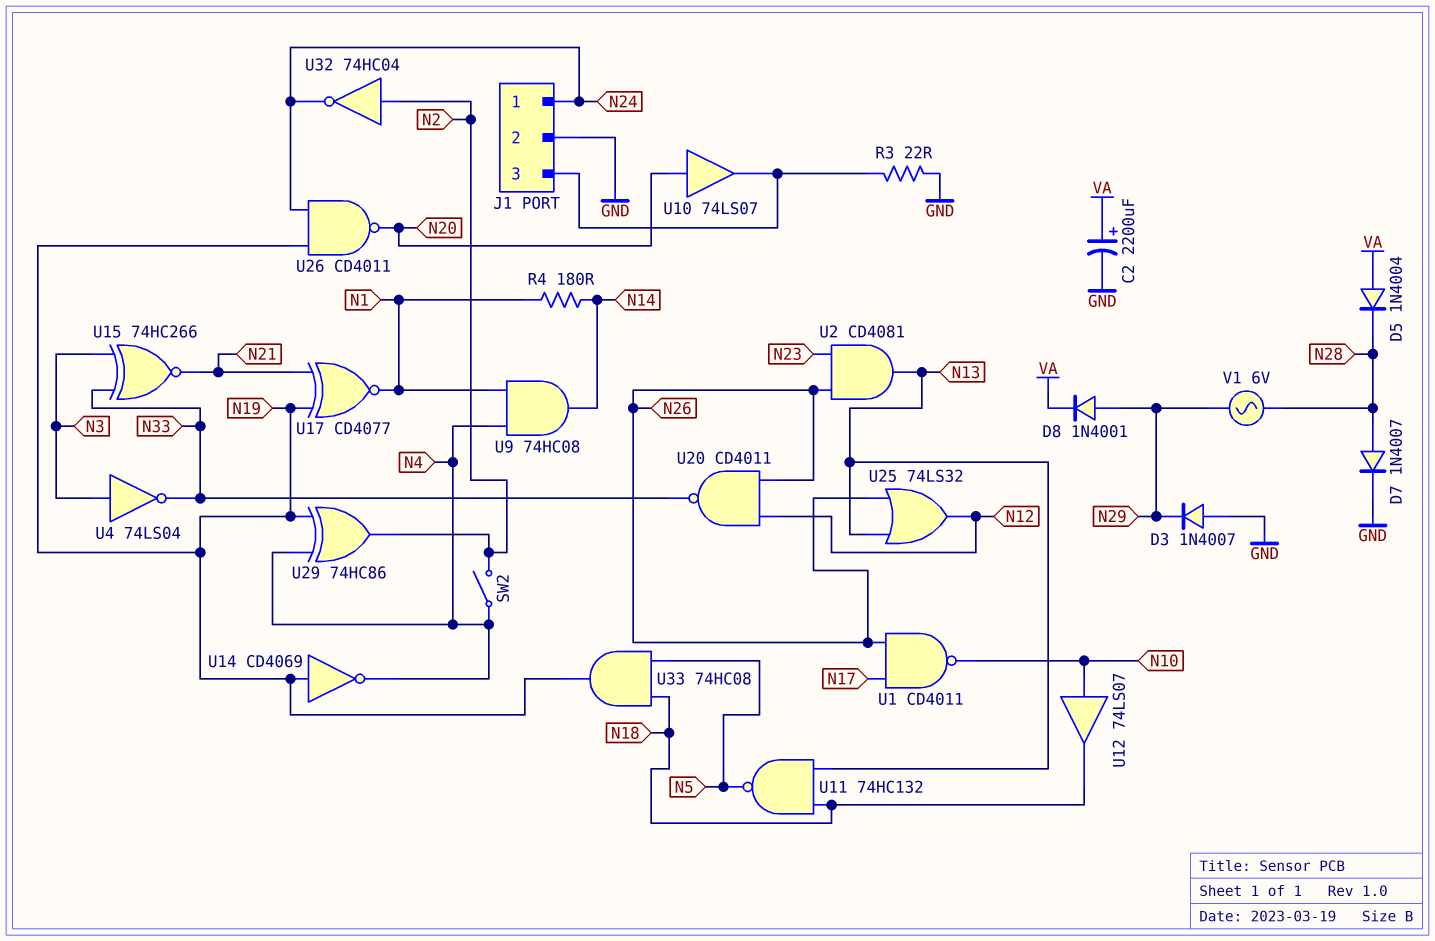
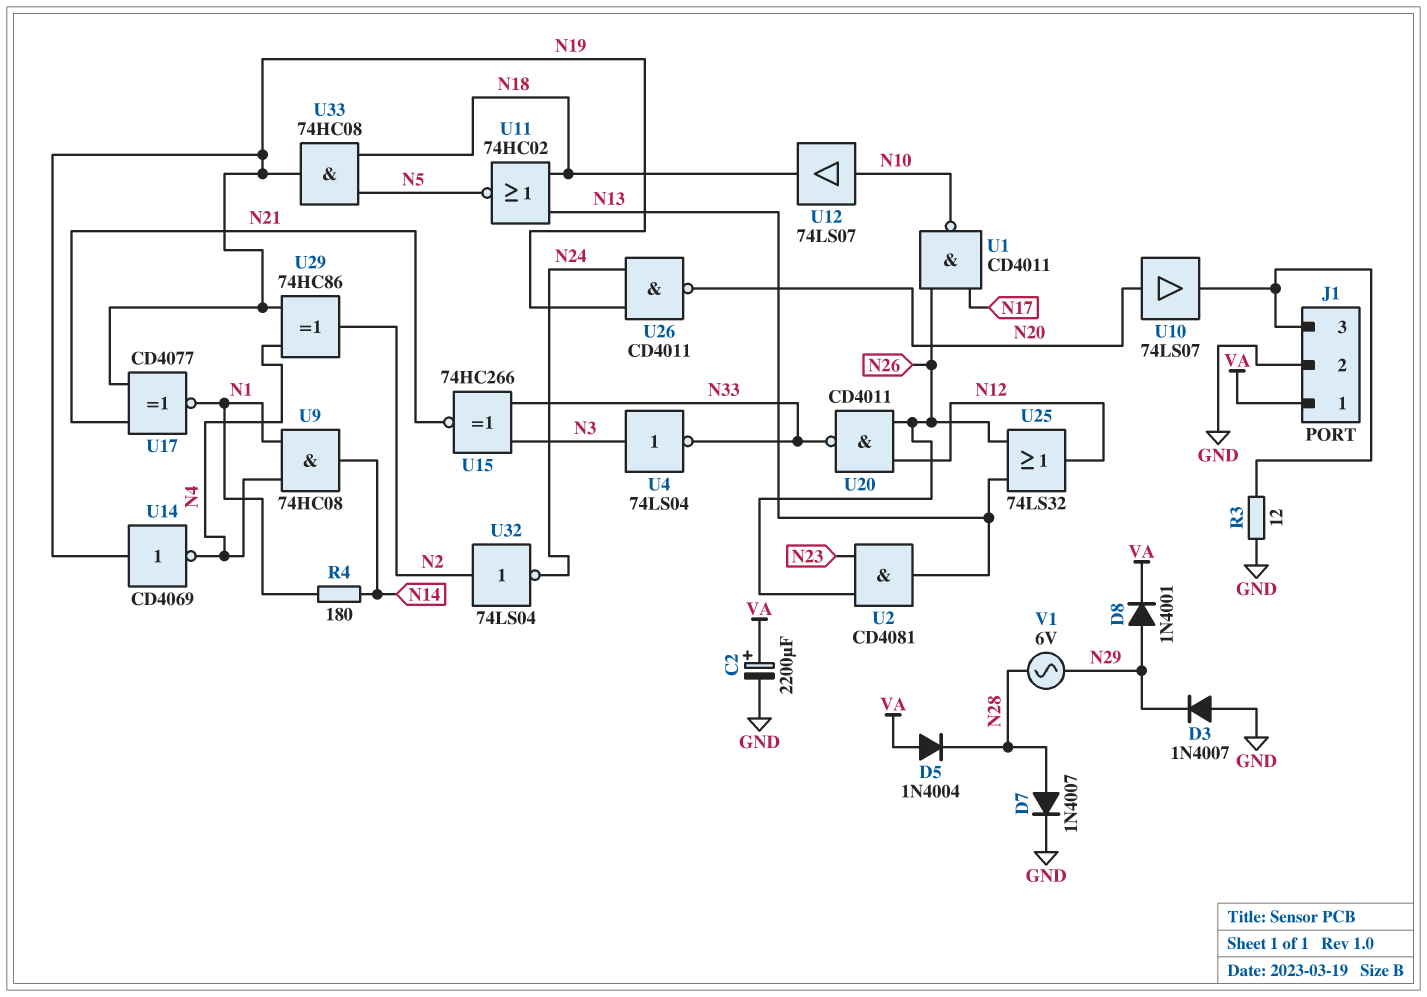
J1 pin 1: N24 -> VA
R3: 22 (GND, J1/3) -> 12 (GND, J1/3)
SW2: switch (N2, N4) -> none
U11: NAND 74HC132 (in N13, in N18, out N5) -> NOR 74HC02 (in N13, in N18, out N5)
U32: NOT 74HC04 (in N2, out N24) -> NOT 74LS04 (in N2, out N24)

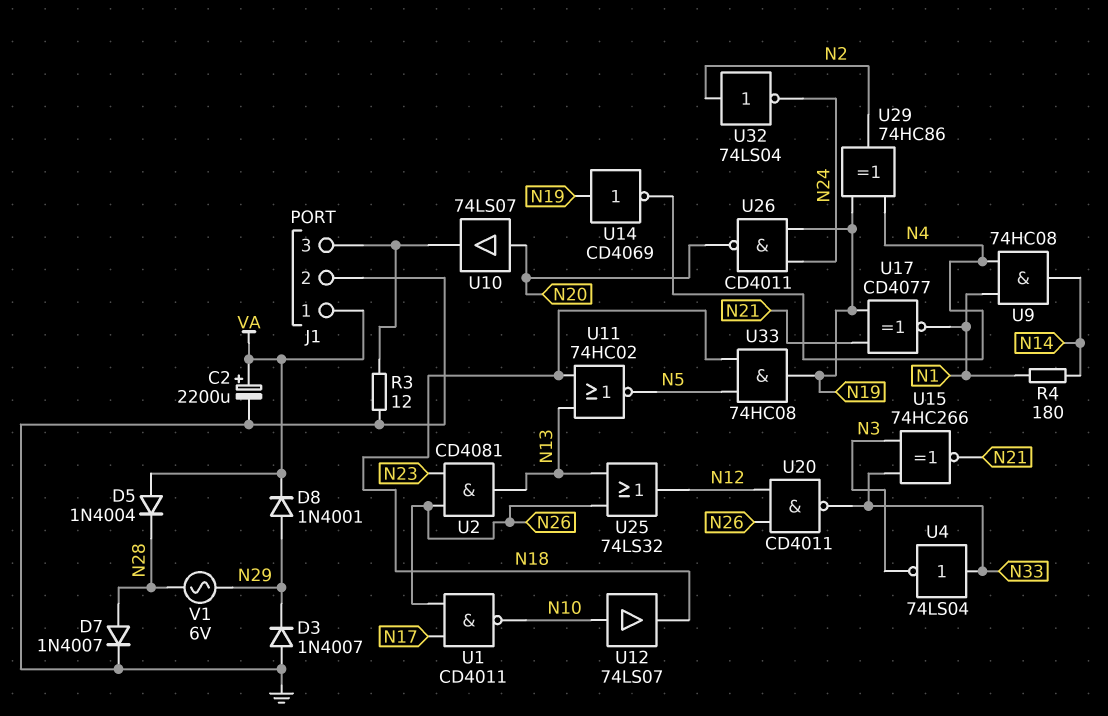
U4: NOT 74LS04 (in N3, out N33) -> NOT 74LS04 (in N33, out N3)

